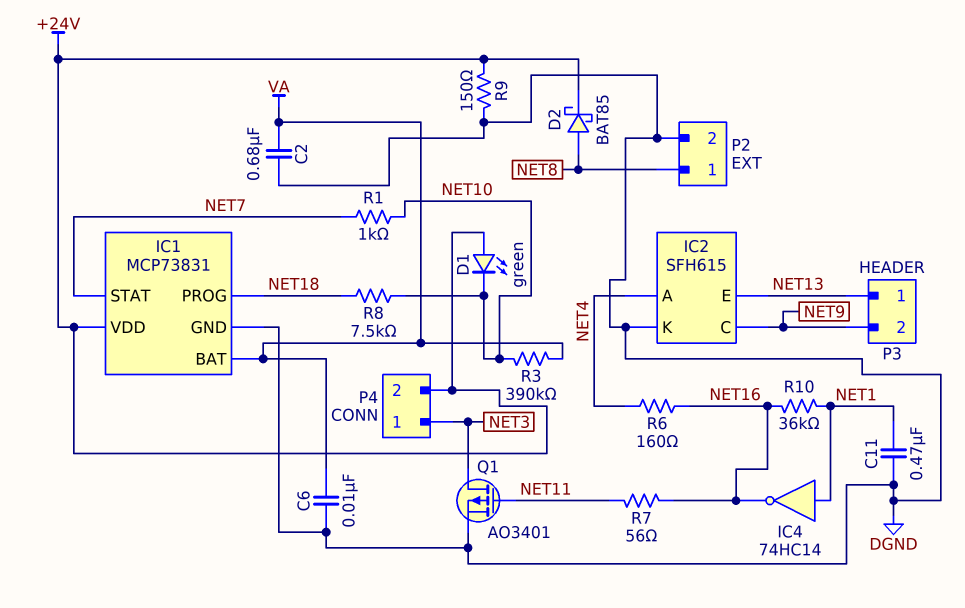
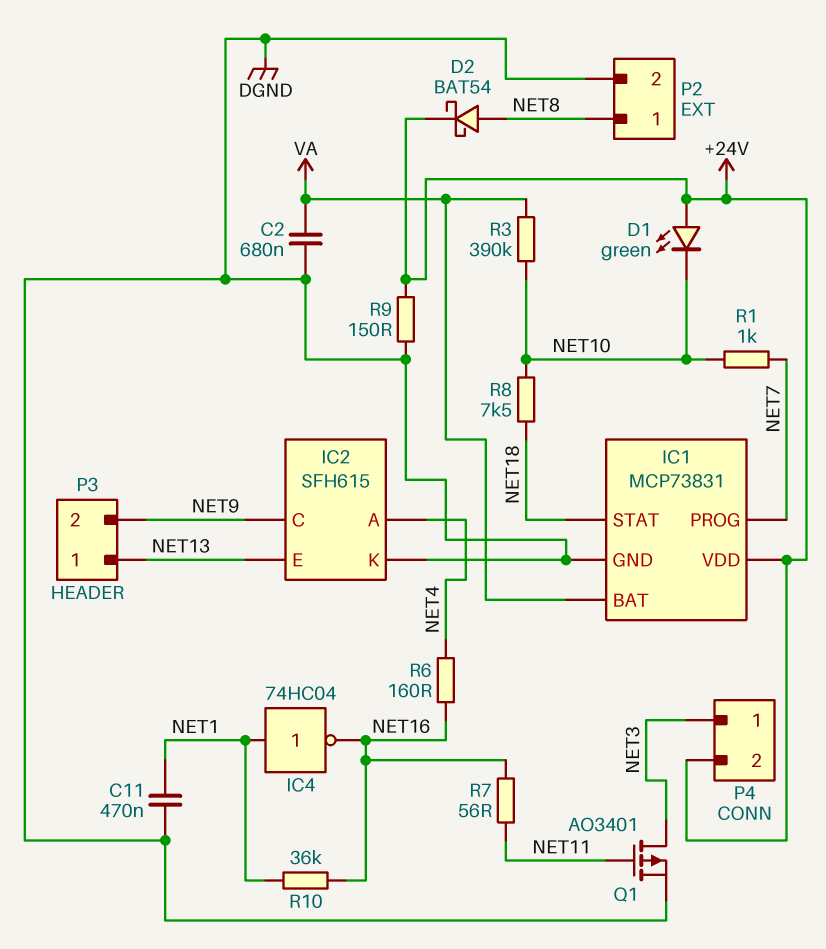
C6: 10nF (DGND, VA) -> none
D2: schottky BAT85 (A NET8, K +24V) -> schottky BAT54 (A NET8, K +24V)
IC1 pin PROG: NET18 -> NET7
IC1 pin STAT: NET7 -> NET18
IC4: NOT 74HC14 (in NET1, out NET16) -> NOT 74HC04 (in NET1, out NET16)

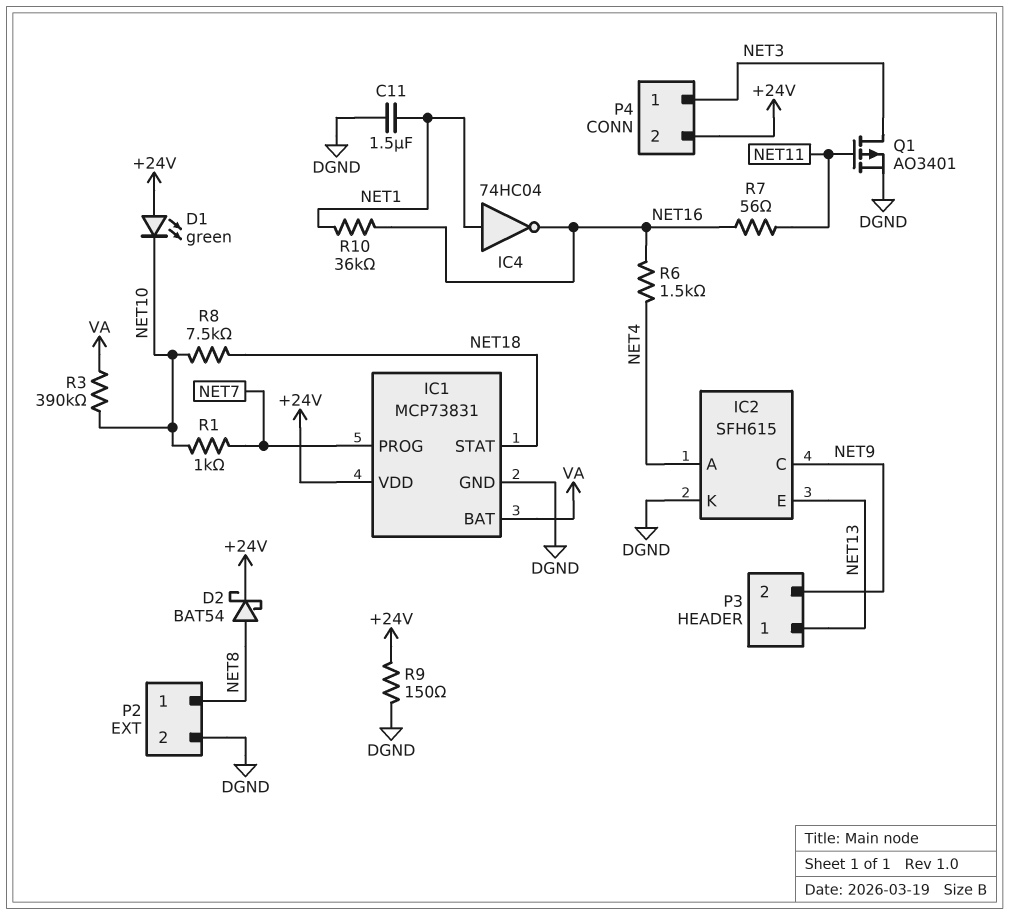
C2: 680nF (DGND, VA) -> none
C11: 470nF (DGND, NET1) -> 1.5uF (DGND, NET1)
R6: 160 (NET4, NET16) -> 1.5k (NET4, NET16)

